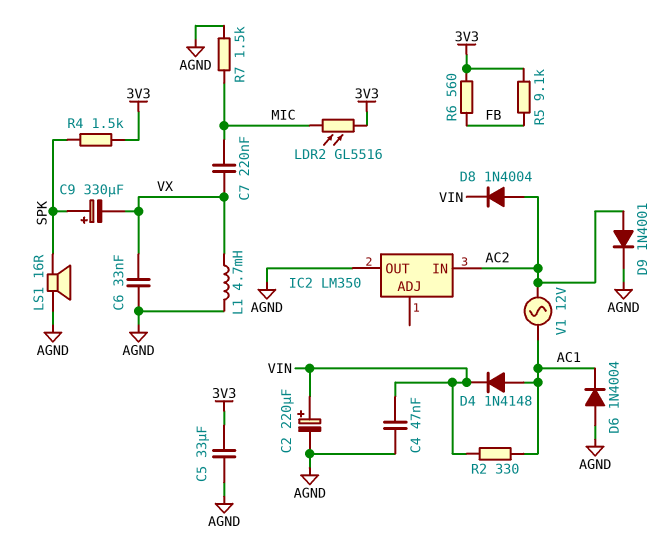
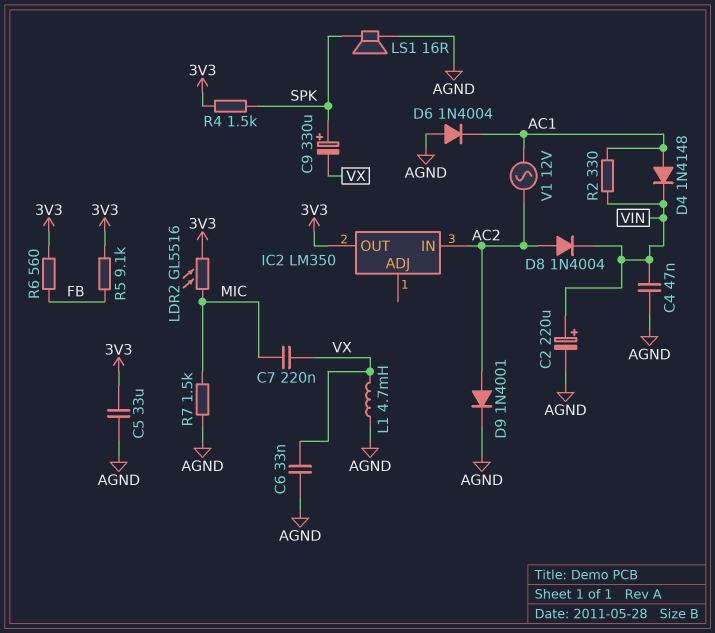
IC2 pin OUT: AGND -> 3V3

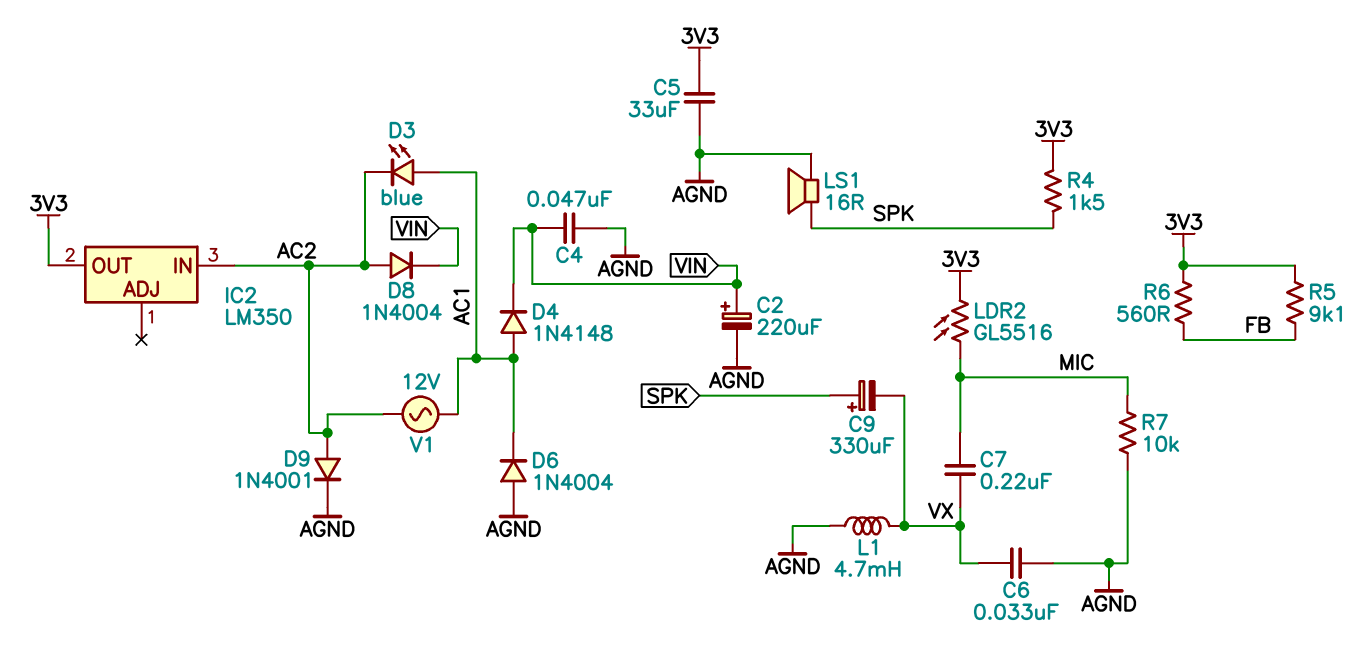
D3: none -> LED blue (A AC1, K AC2)
R2: 330 (AC1, VIN) -> none
R7: 1.5k (AGND, MIC) -> 10k (AGND, MIC)

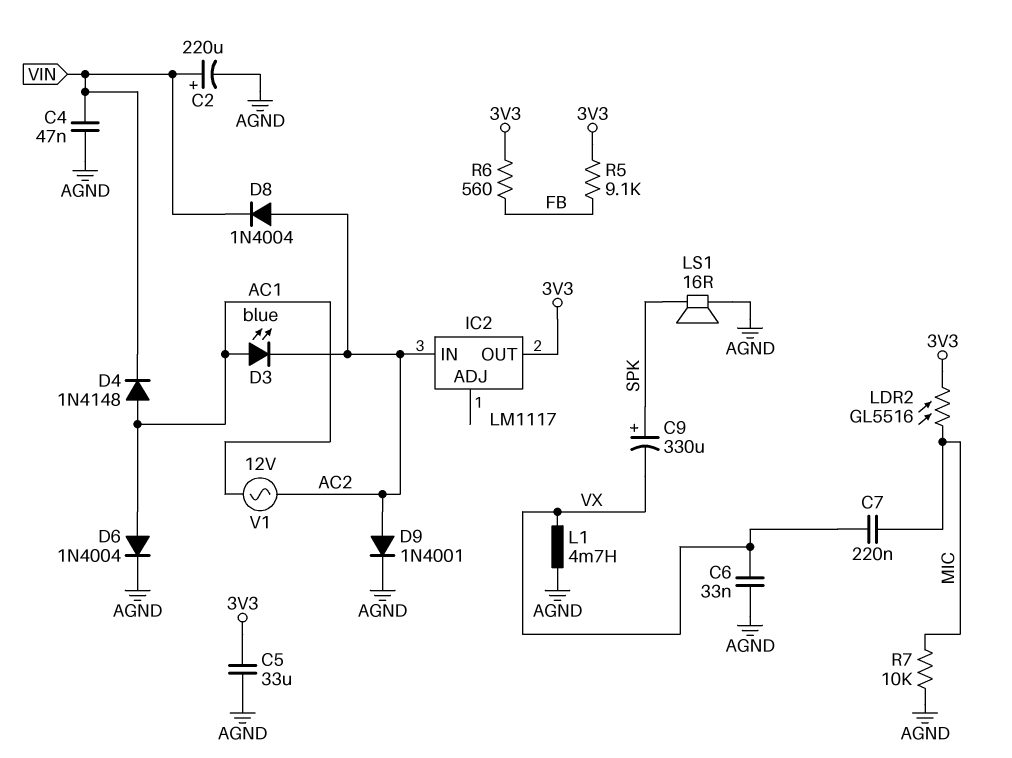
D6: diode 1N4004 (A AGND, K AC1) -> diode 1N4004 (A AC1, K AGND)
IC2: LM350 -> LM1117
R4: 1.5k (3V3, SPK) -> none

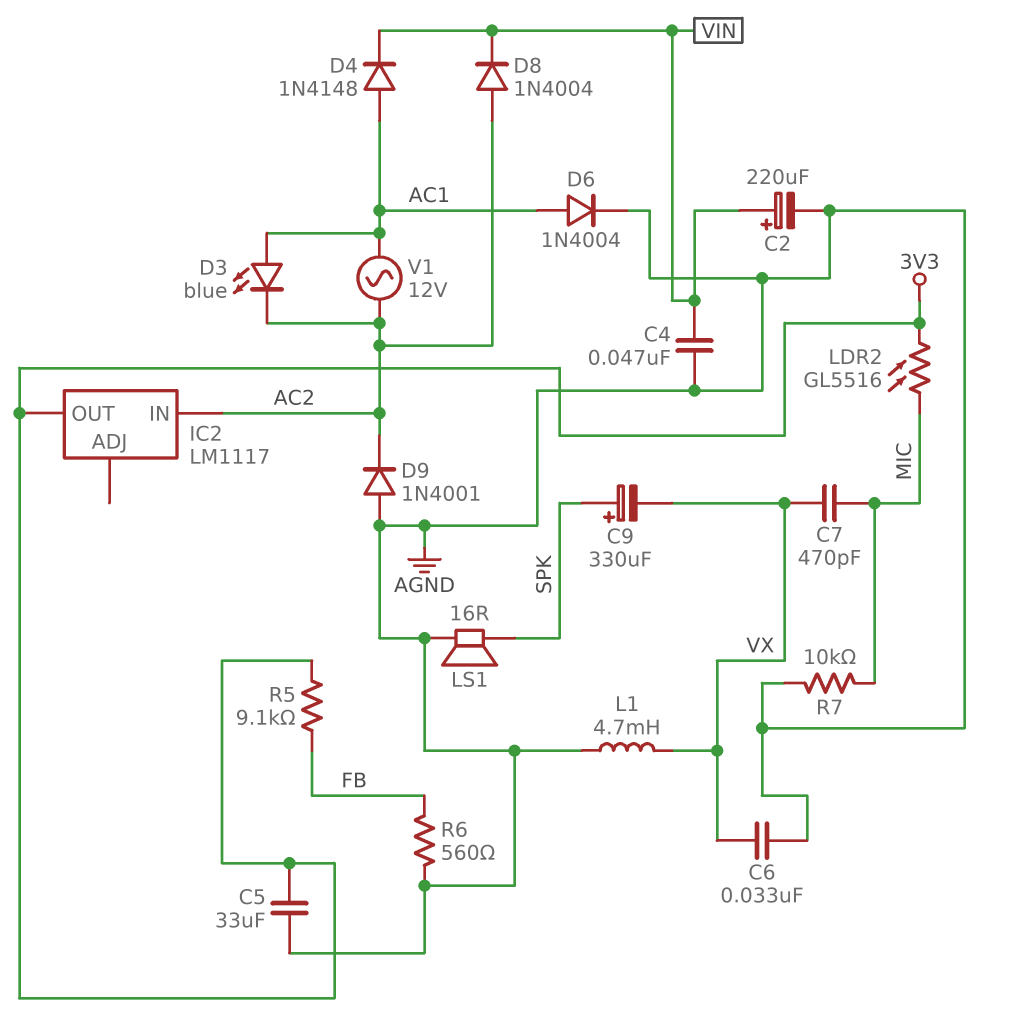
C7: 220nF (MIC, VX) -> 470pF (MIC, VX)
D9: diode 1N4001 (A AC2, K AGND) -> diode 1N4001 (A AGND, K AC2)
R6: 560 (3V3, FB) -> 560 (AGND, FB)

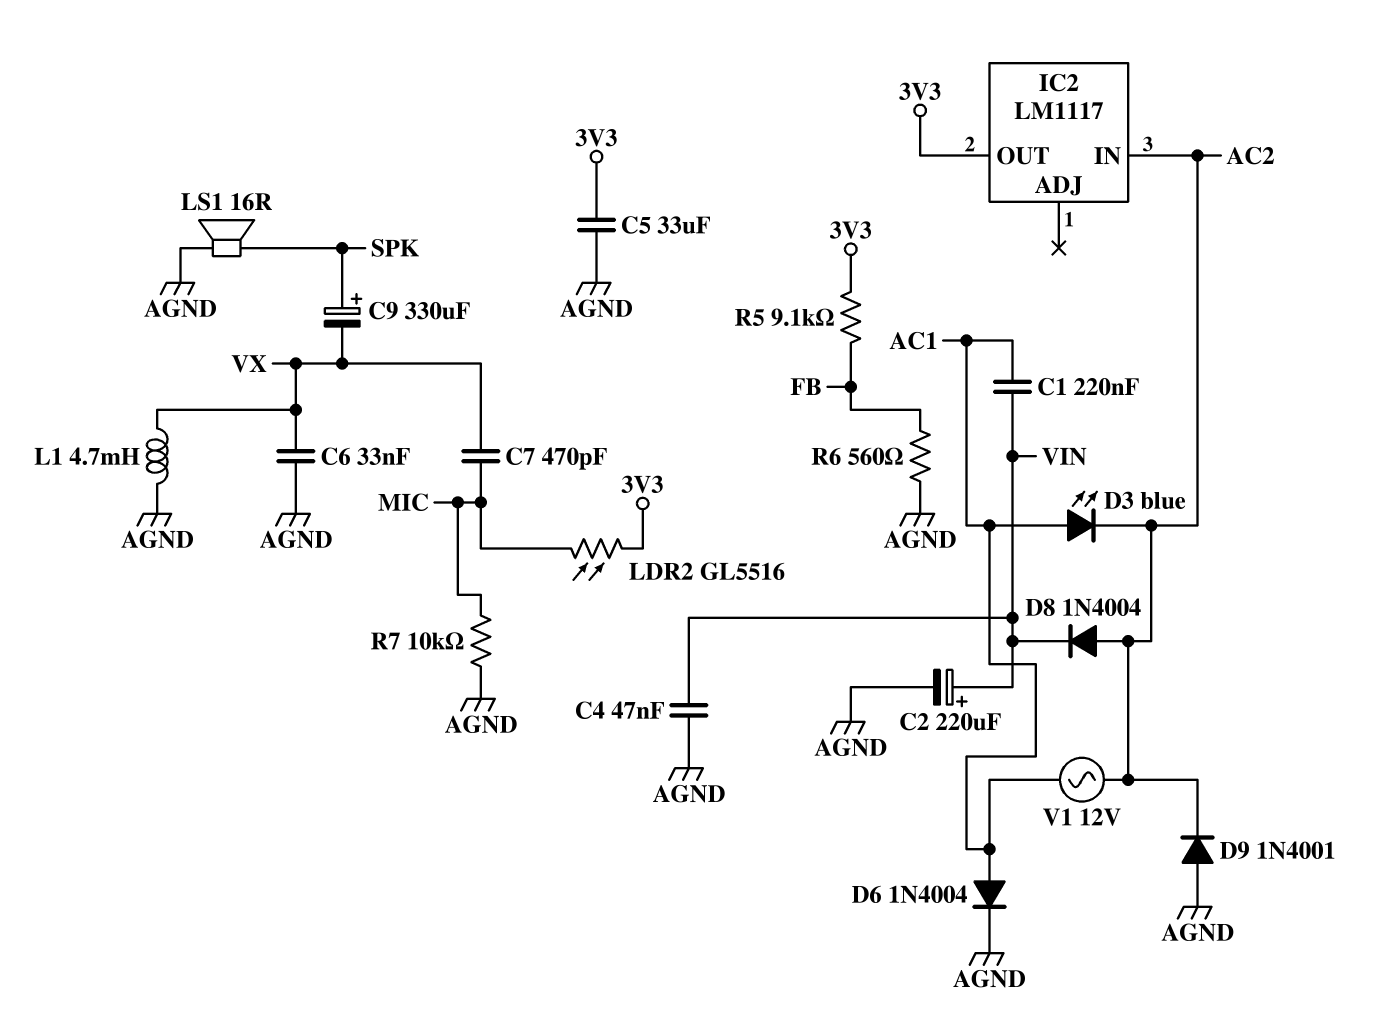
C1: none -> 220nF (AC1, VIN)
D4: diode 1N4148 (A AC1, K VIN) -> none

